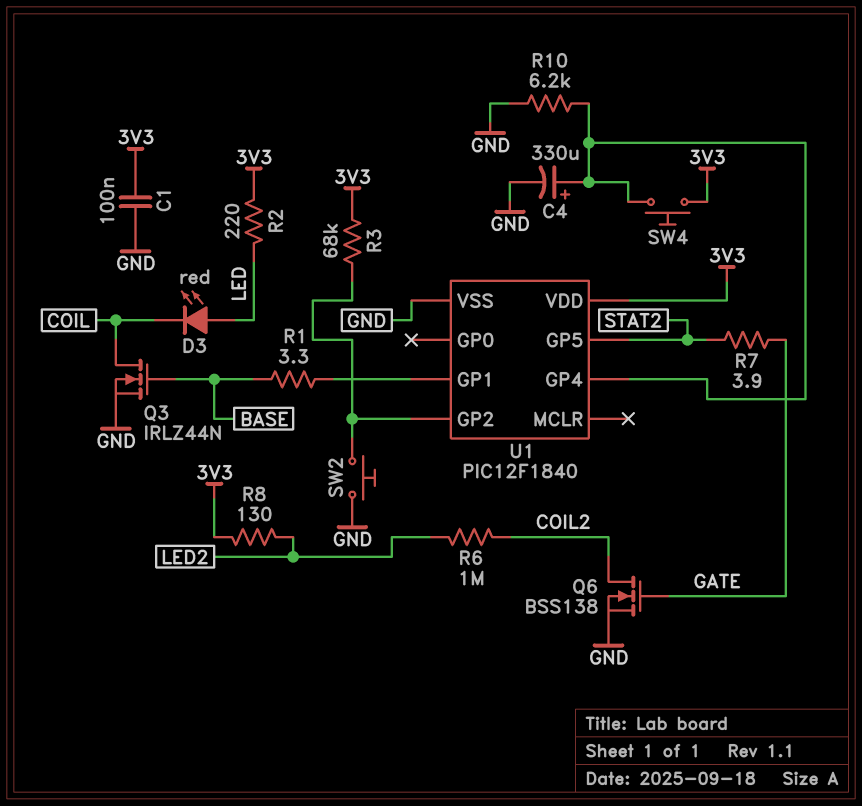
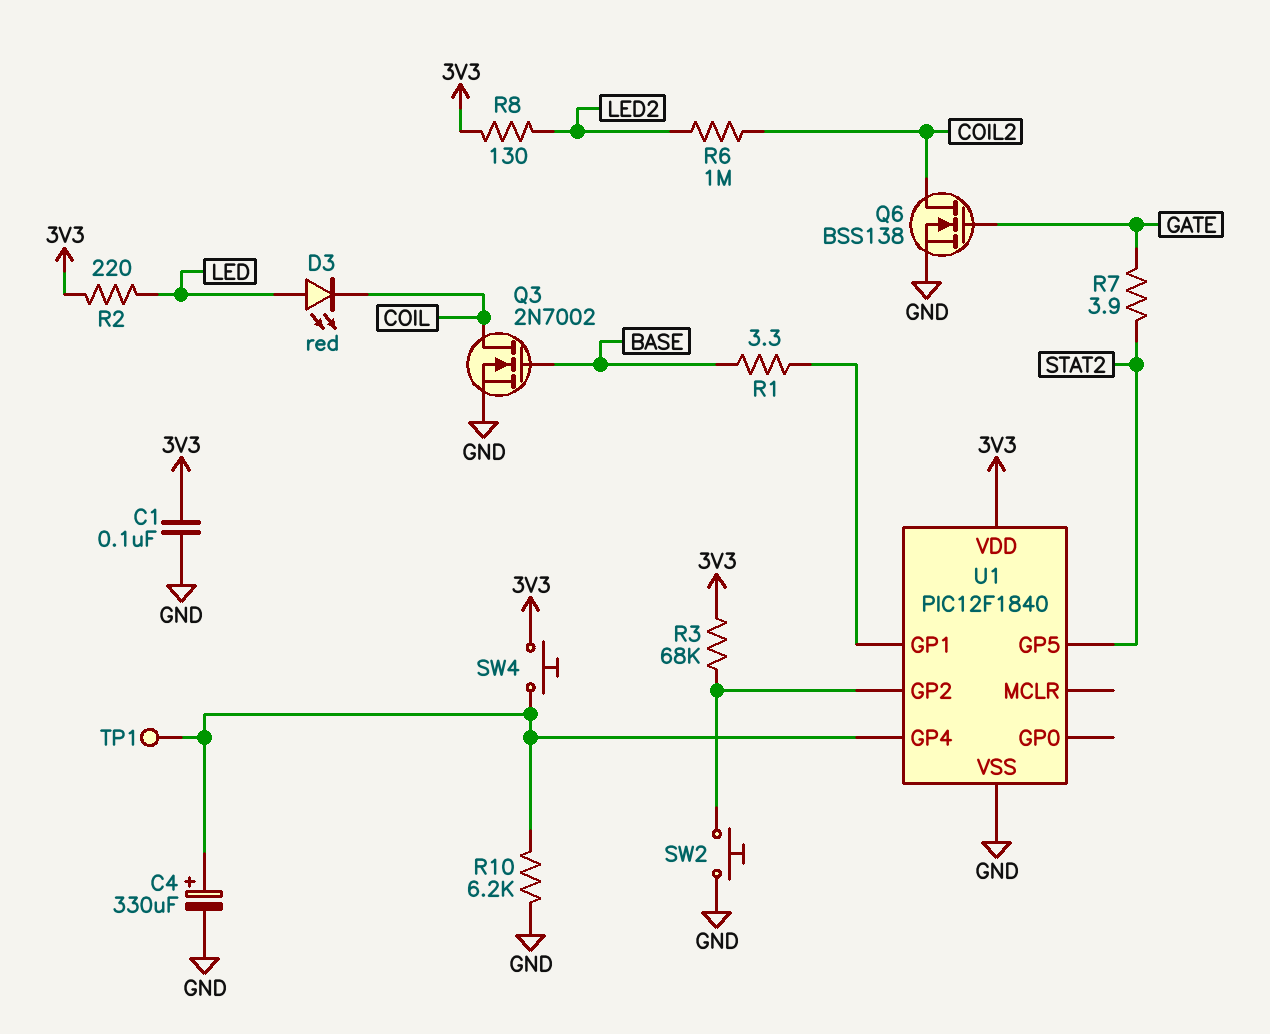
Q3: NMOS IRLZ44N (G BASE, D COIL, S GND) -> NMOS 2N7002 (G BASE, D COIL, S GND)
TP1: none -> test point (U1/GP4)

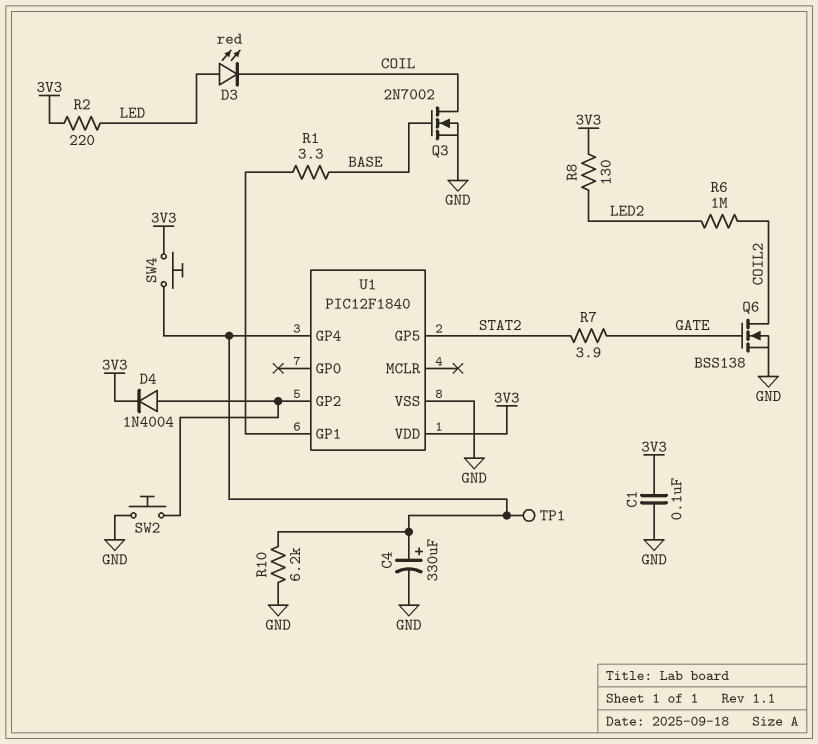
D4: none -> diode 1N4004 (A U1/GP2, K 3V3)
R3: 68k (3V3, U1/GP2) -> none

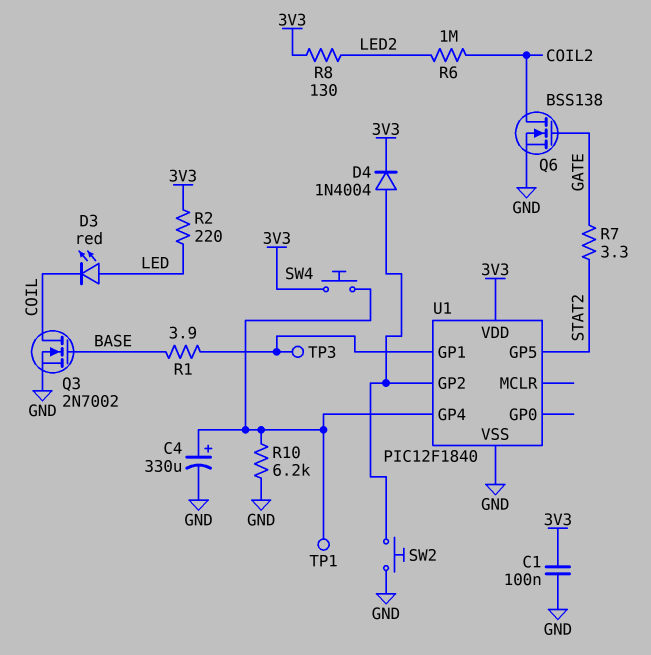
R1: 3.3 (BASE, U1/GP1) -> 3.9 (BASE, U1/GP1)
R7: 3.9 (GATE, STAT2) -> 3.3 (GATE, STAT2)
TP3: none -> test point (U1/GP1)

